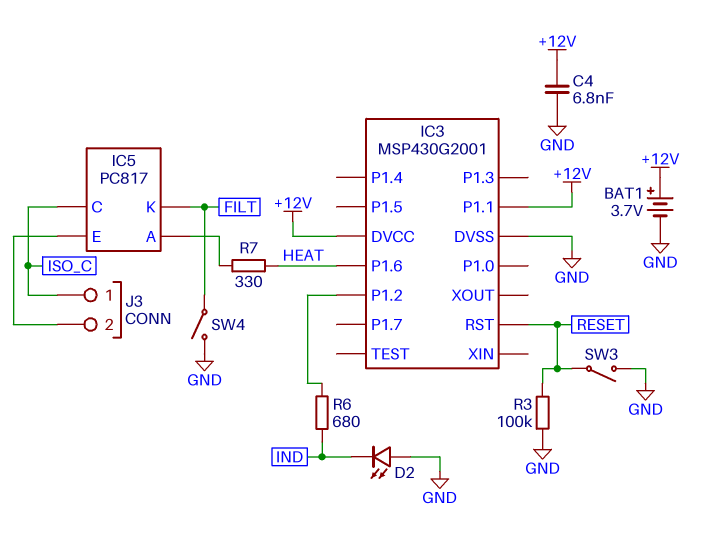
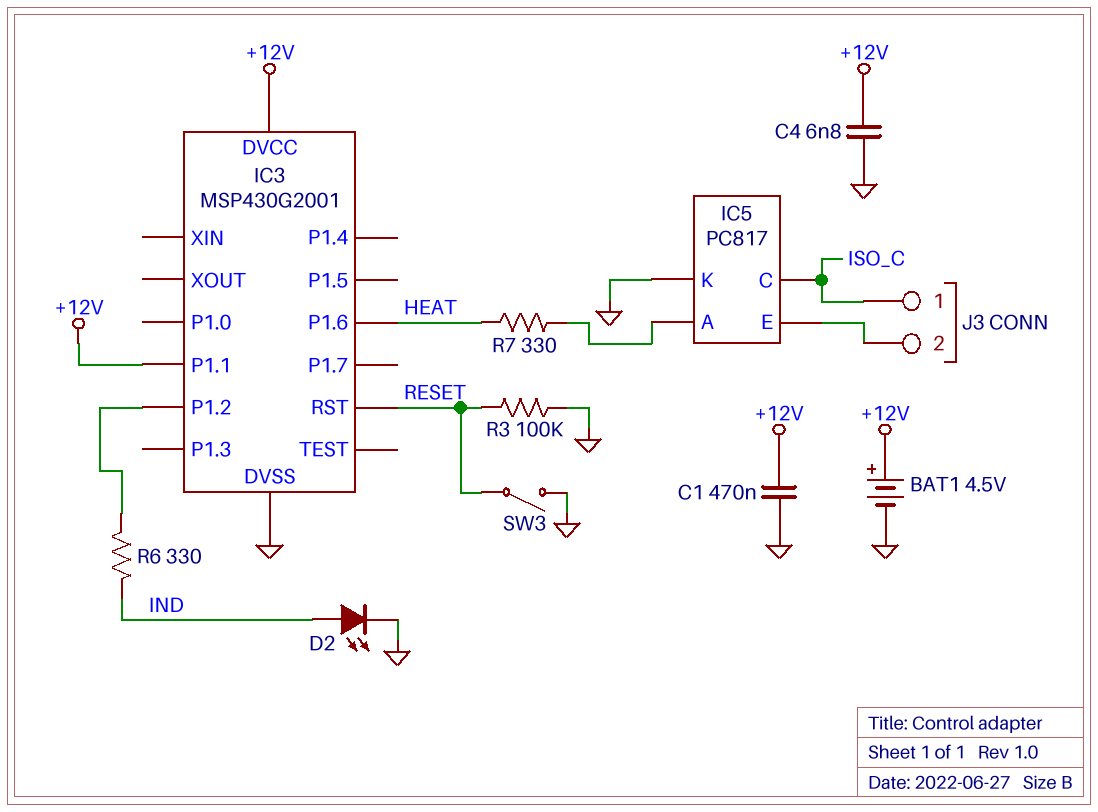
BAT1: 3.7V (plus +12V, minus GND) -> 4.5V (plus +12V, minus GND)
C1: none -> 470nF (+12V, GND)
D2: LED (A GND, K IND) -> LED (A IND, K GND)
IC5 pin K: FILT -> GND
R6: 680 (IC3/P1.2, IND) -> 330 (IC3/P1.2, IND)
SW4: switch (FILT, GND) -> none

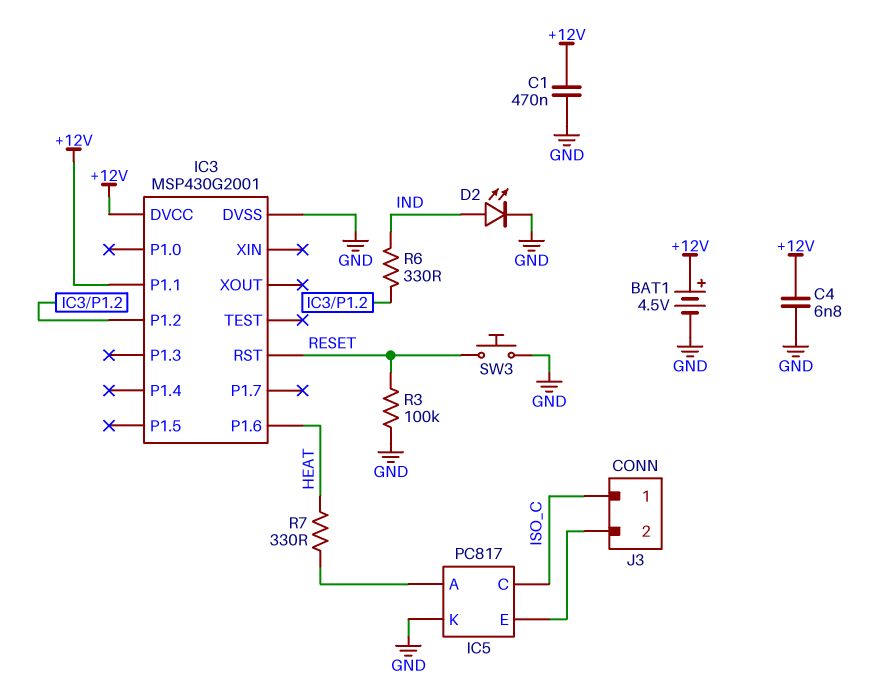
SW3: switch (GND, RESET) -> button (GND, RESET)

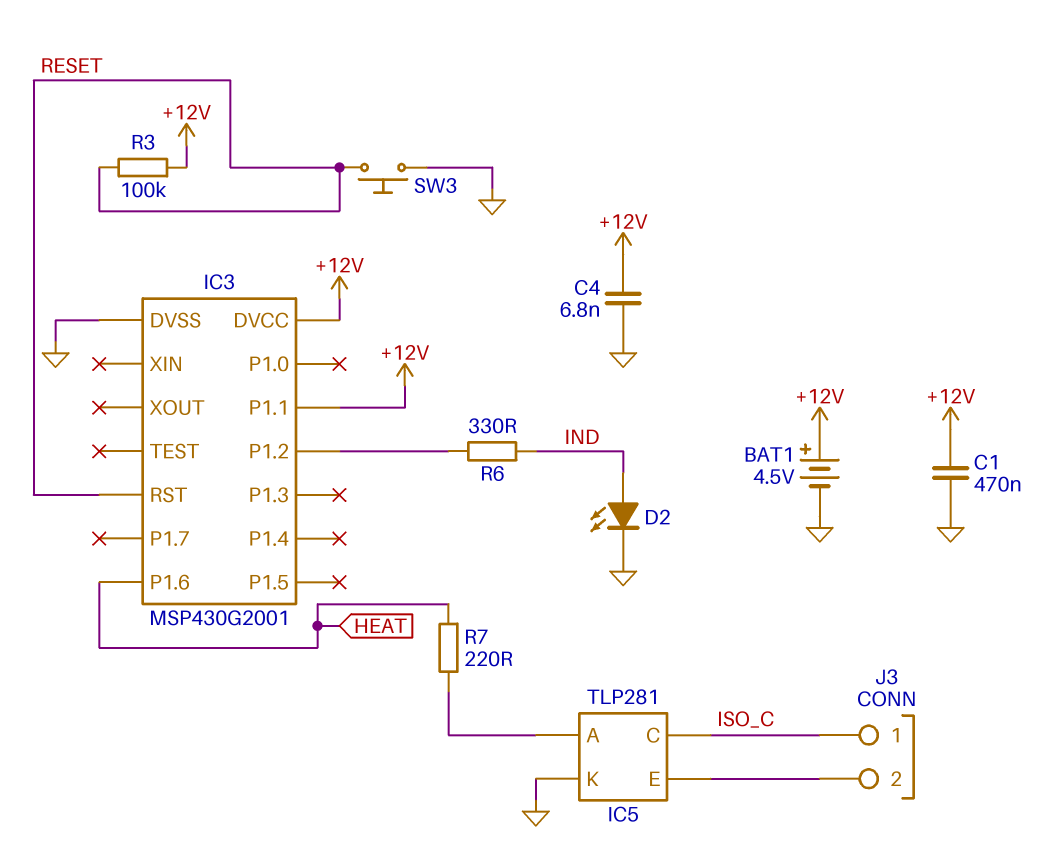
IC5: PC817 -> TLP281
R3: 100k (GND, RESET) -> 100k (+12V, RESET)
R7: 330 (HEAT, IC5/A) -> 220 (HEAT, IC5/A)

